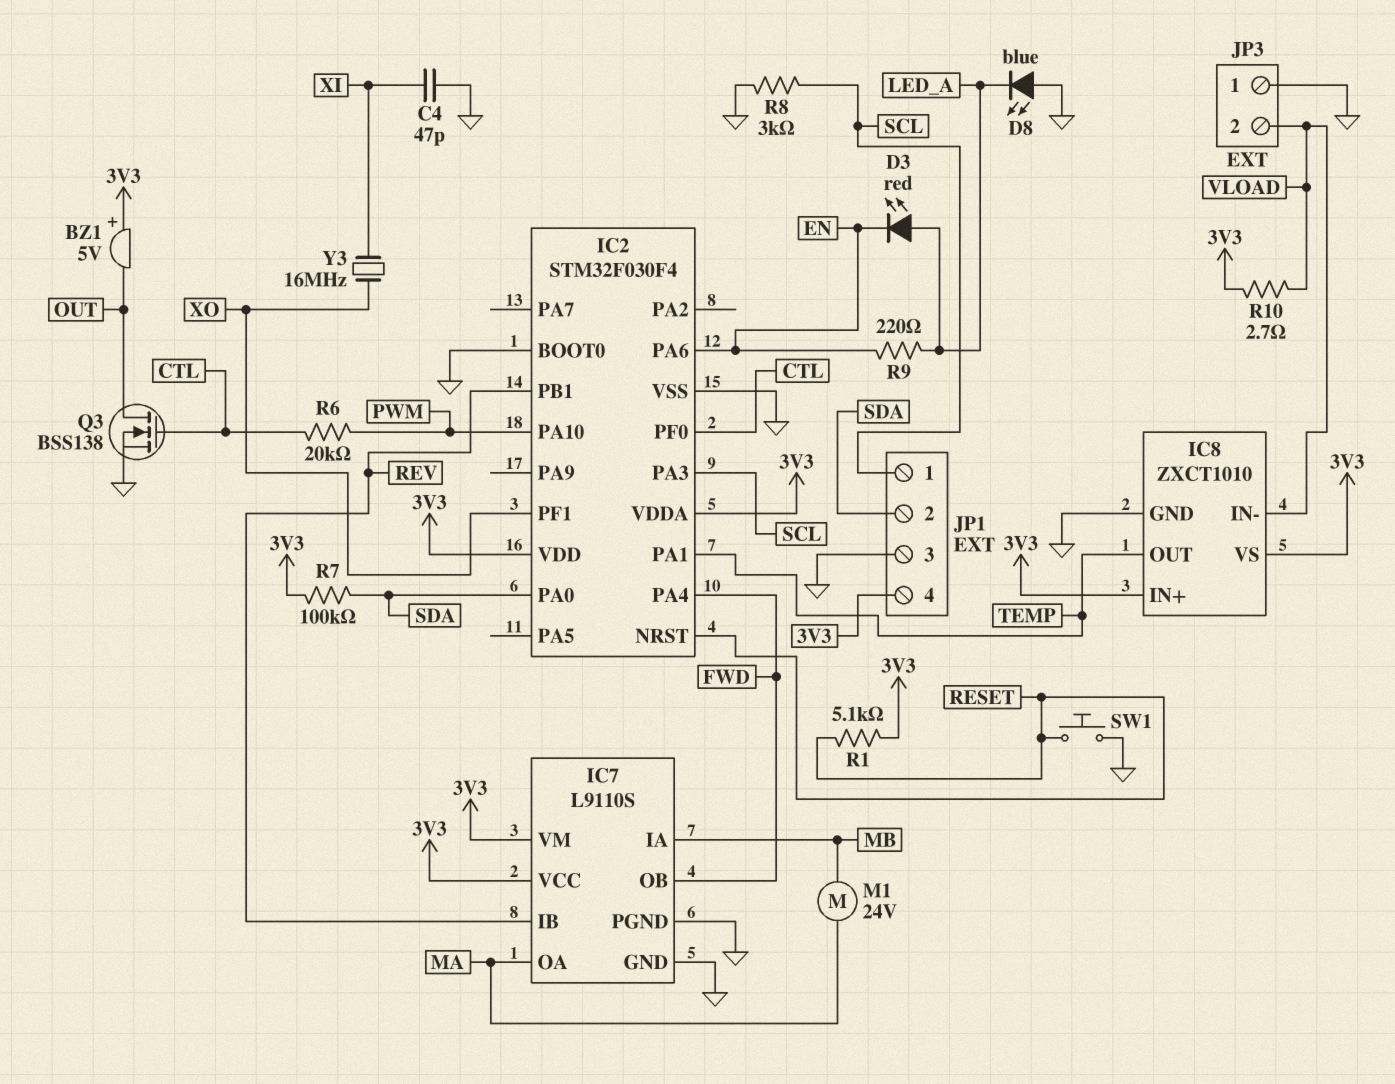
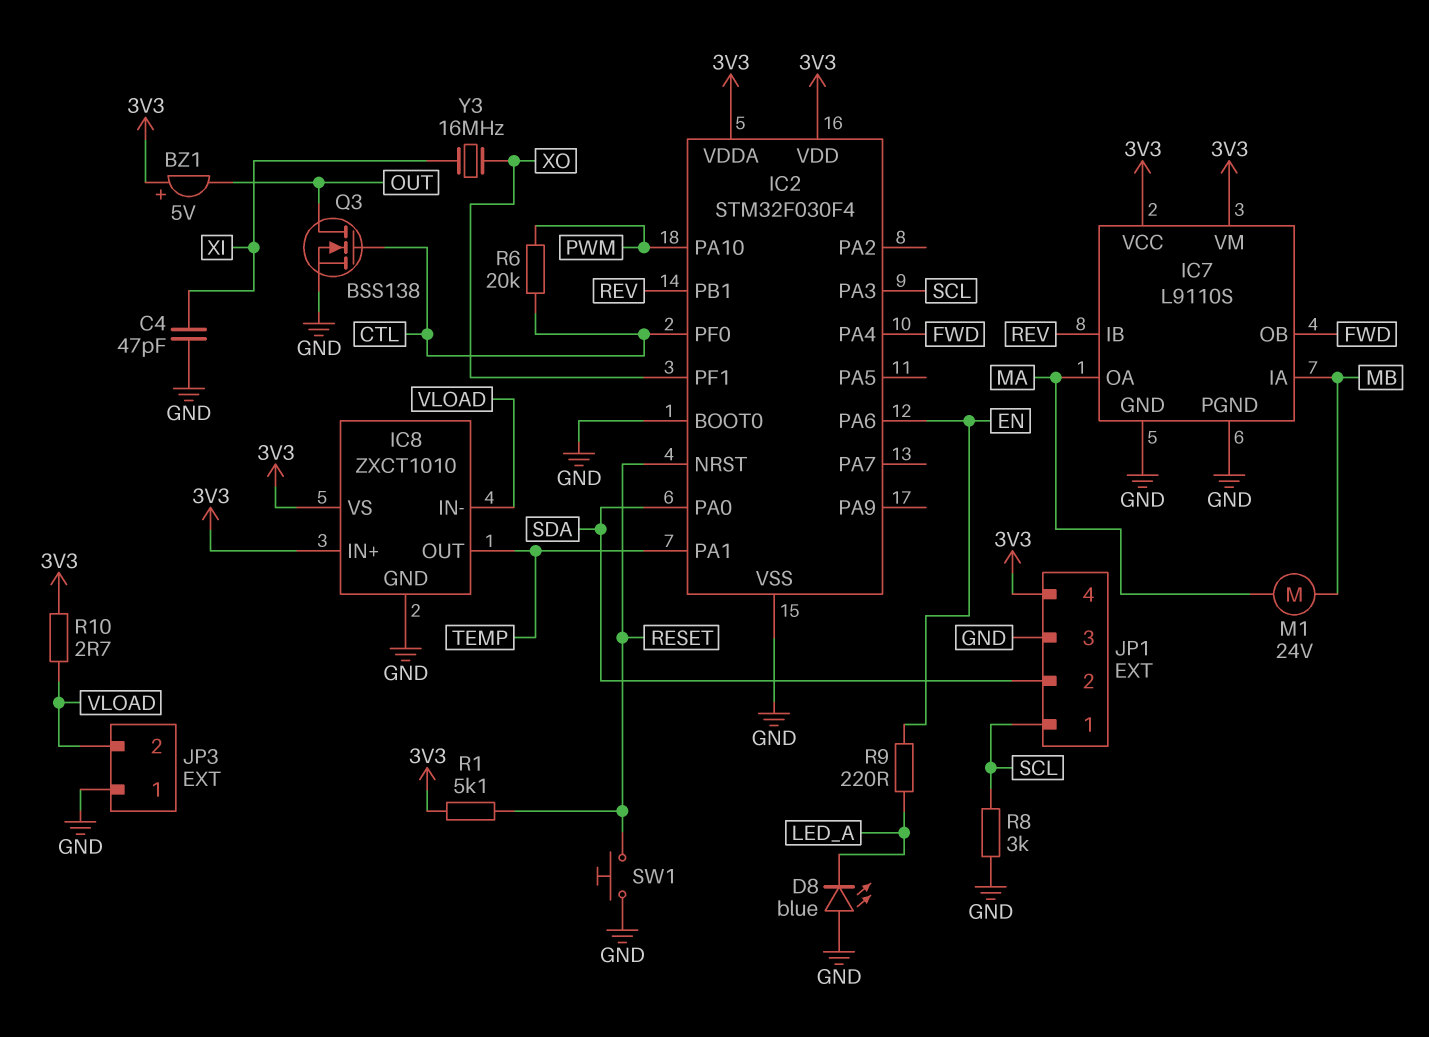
D3: LED red (A LED_A, K EN) -> none
R7: 100k (3V3, SDA) -> none

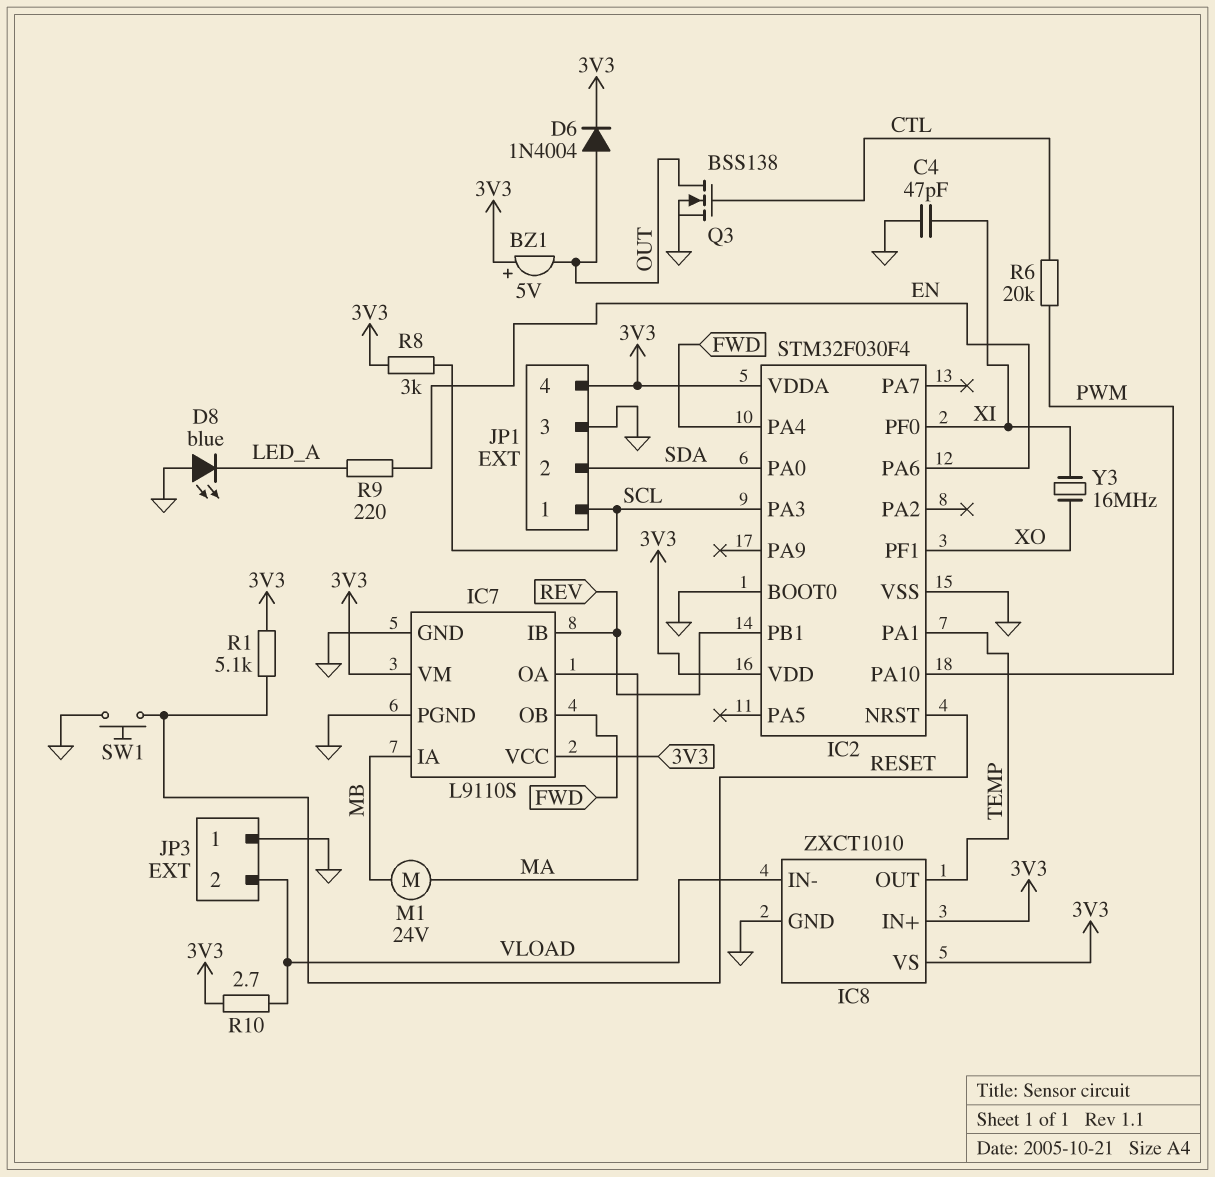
D6: none -> diode 1N4004 (A OUT, K 3V3)
IC2 pin PF0: CTL -> XI
R8: 3k (GND, SCL) -> 3k (3V3, SCL)

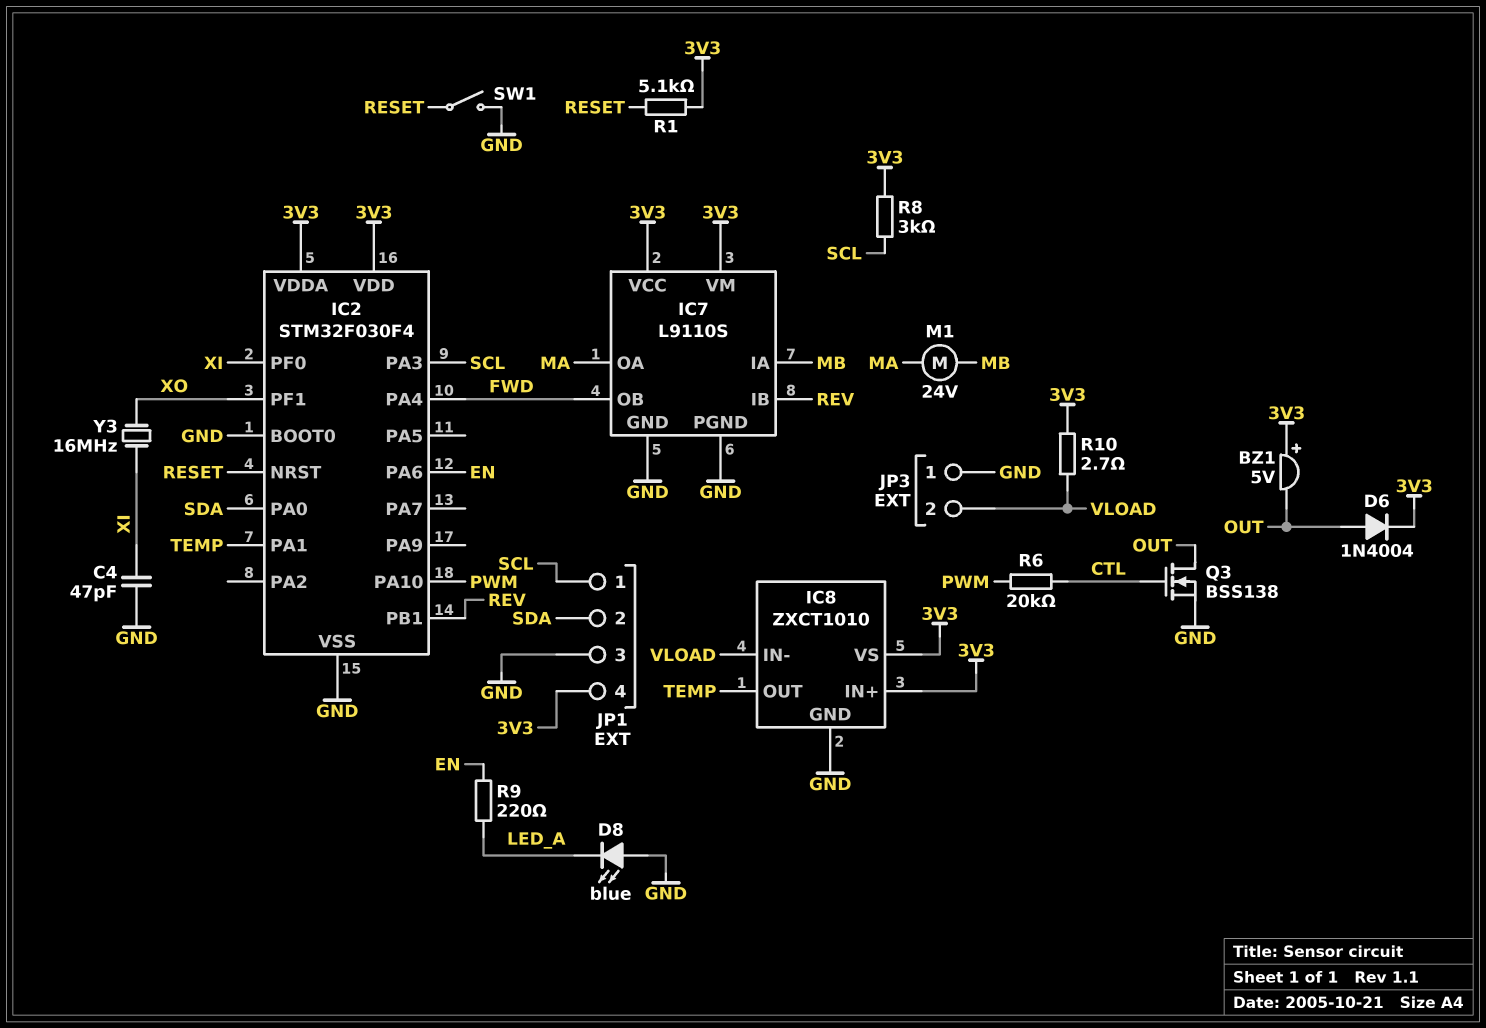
SW1: button (GND, RESET) -> switch (GND, RESET)

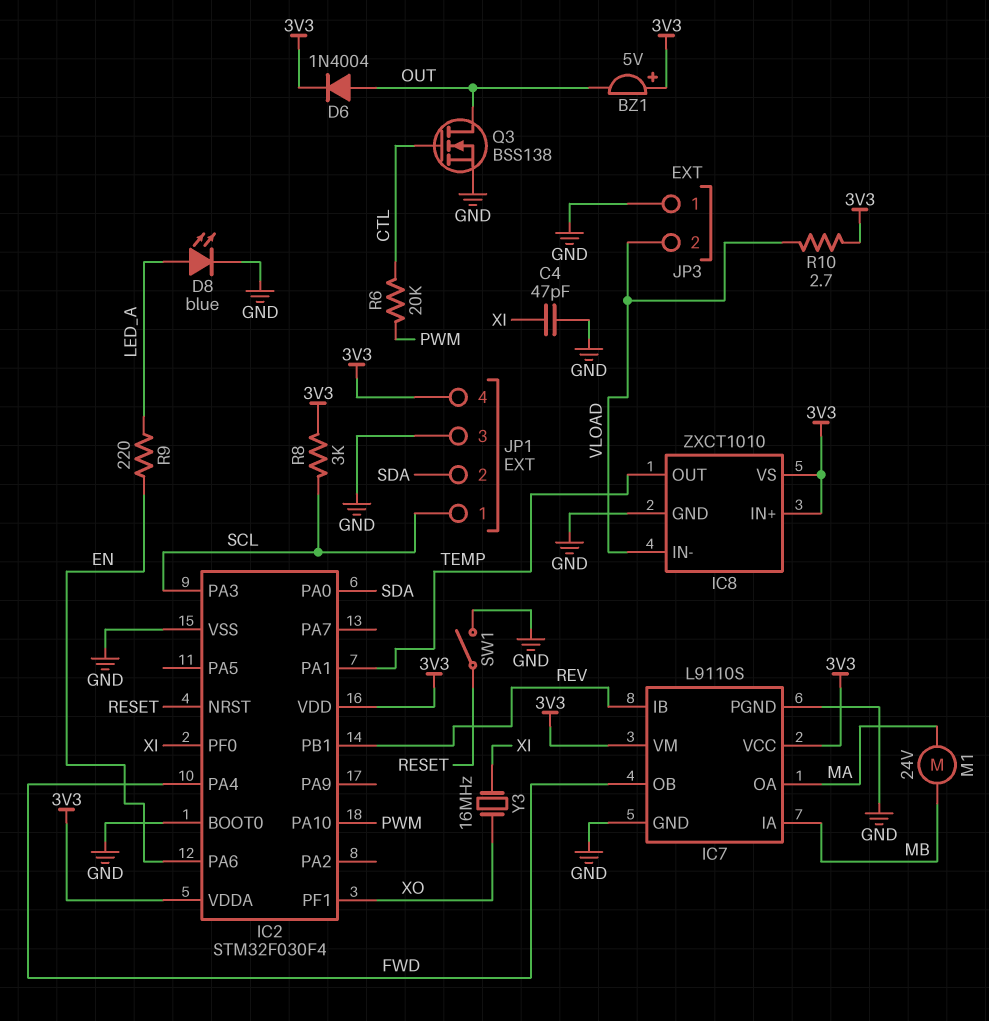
D8: LED blue (A GND, K LED_A) -> LED blue (A LED_A, K GND)
R1: 5.1k (3V3, RESET) -> none

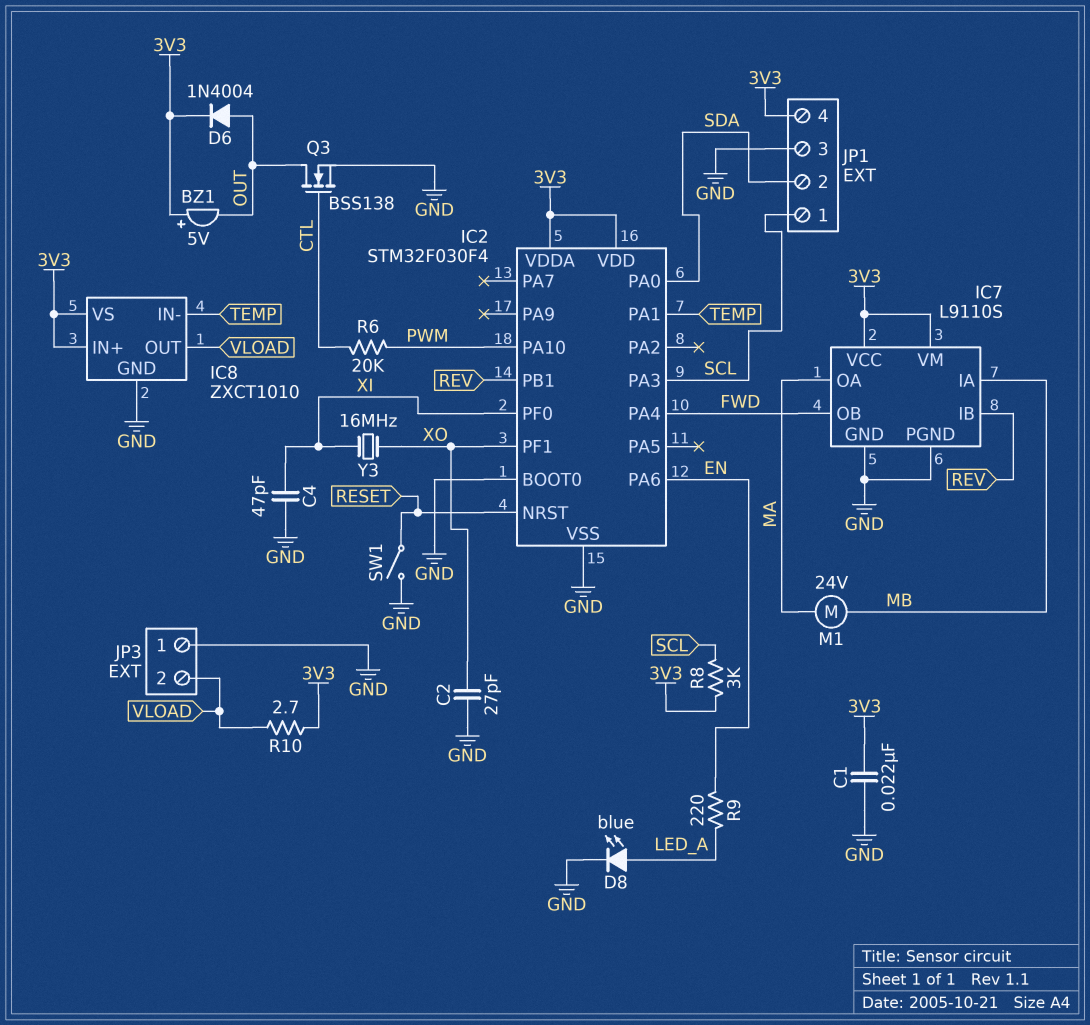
C1: none -> 22nF (3V3, GND)
C2: none -> 27pF (GND, XO)
IC8 pin IN-: VLOAD -> TEMP
IC8 pin OUT: TEMP -> VLOAD

